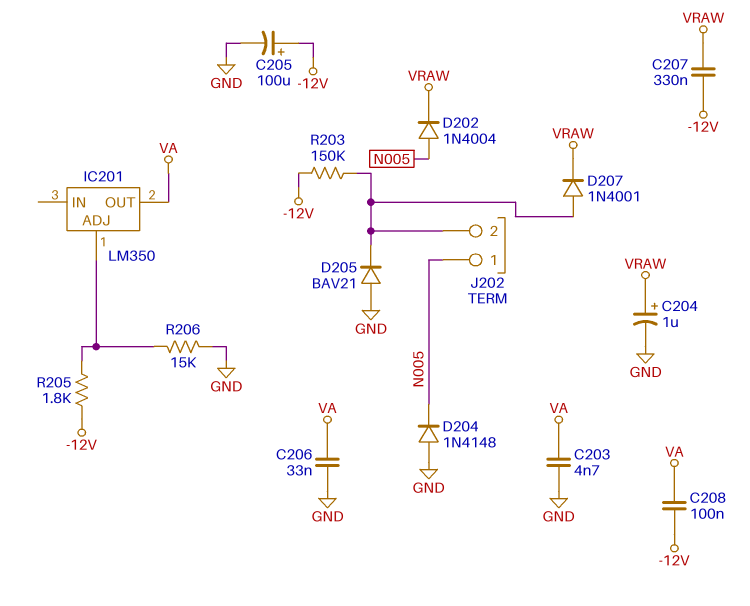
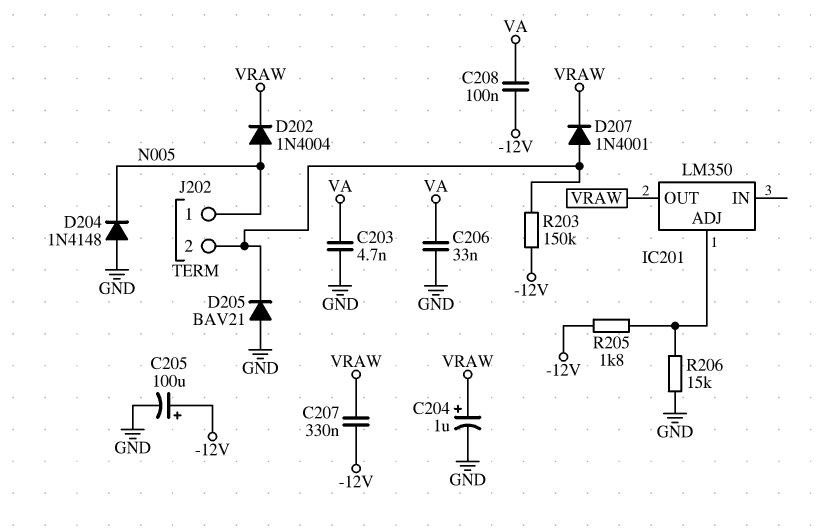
IC201 pin OUT: VA -> VRAW

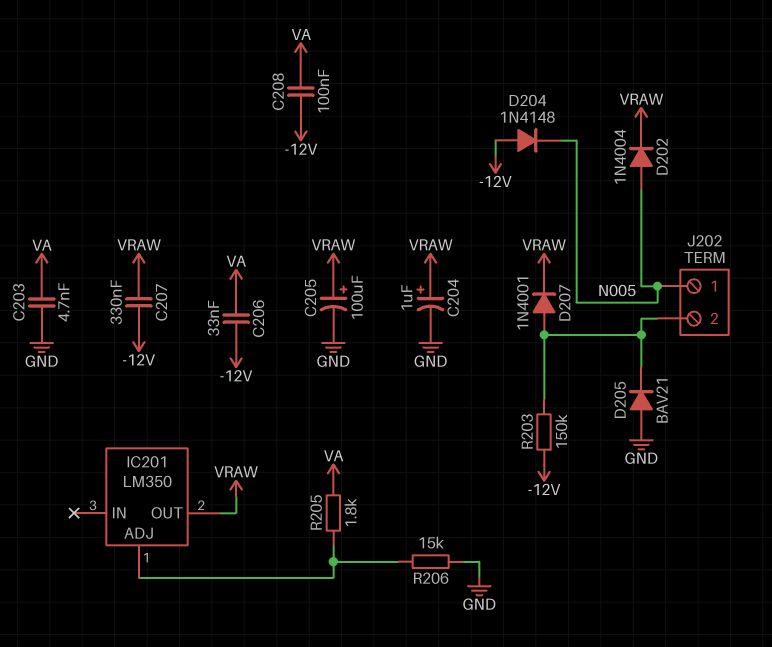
C205: 100uF (plus -12V, minus GND) -> 100uF (plus VRAW, minus GND)
C206: 33nF (GND, VA) -> 33nF (-12V, VA)
D204: diode 1N4148 (A GND, K N005) -> diode 1N4148 (A -12V, K N005)
R205: 1.8k (-12V, IC201/ADJ) -> 1.8k (IC201/ADJ, VA)

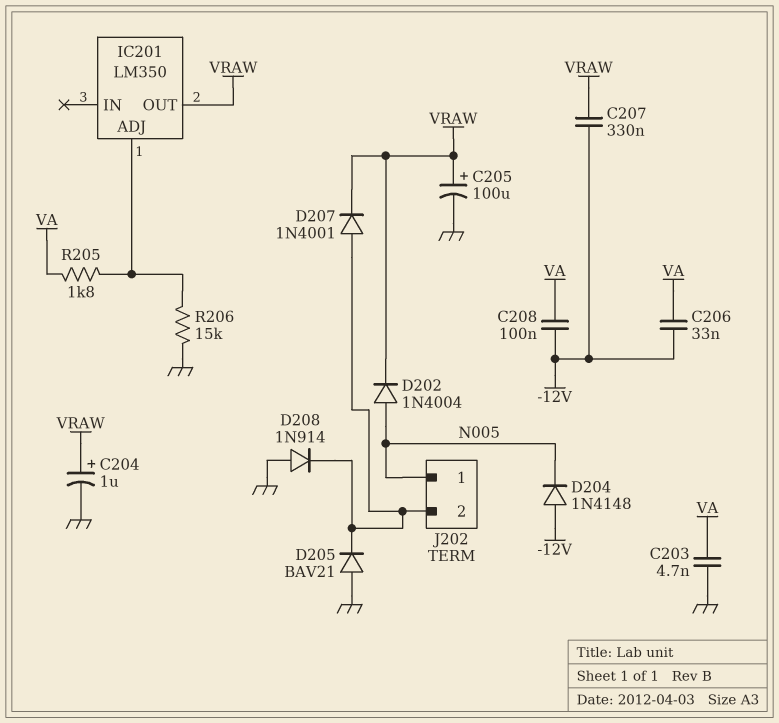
D208: none -> diode 1N914 (A GND, K J202/2)
R203: 150k (-12V, J202/2) -> none

